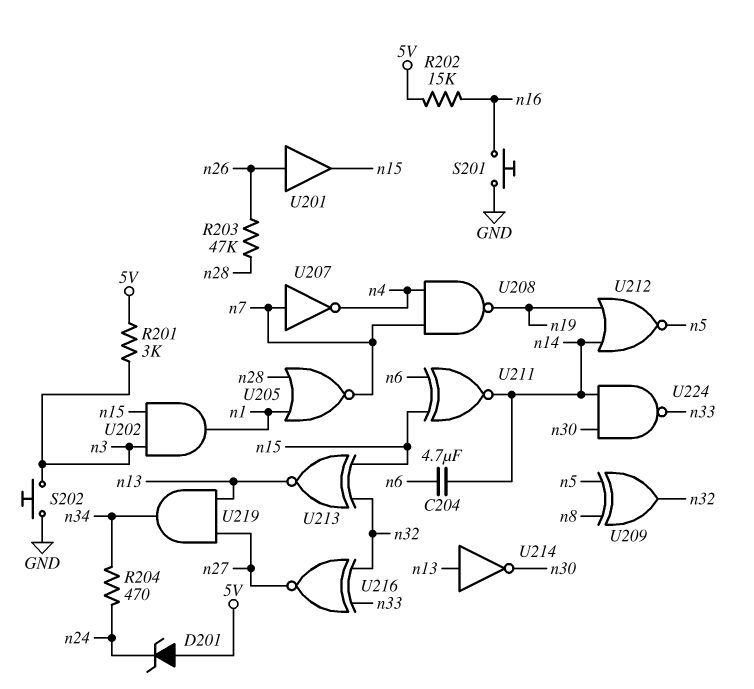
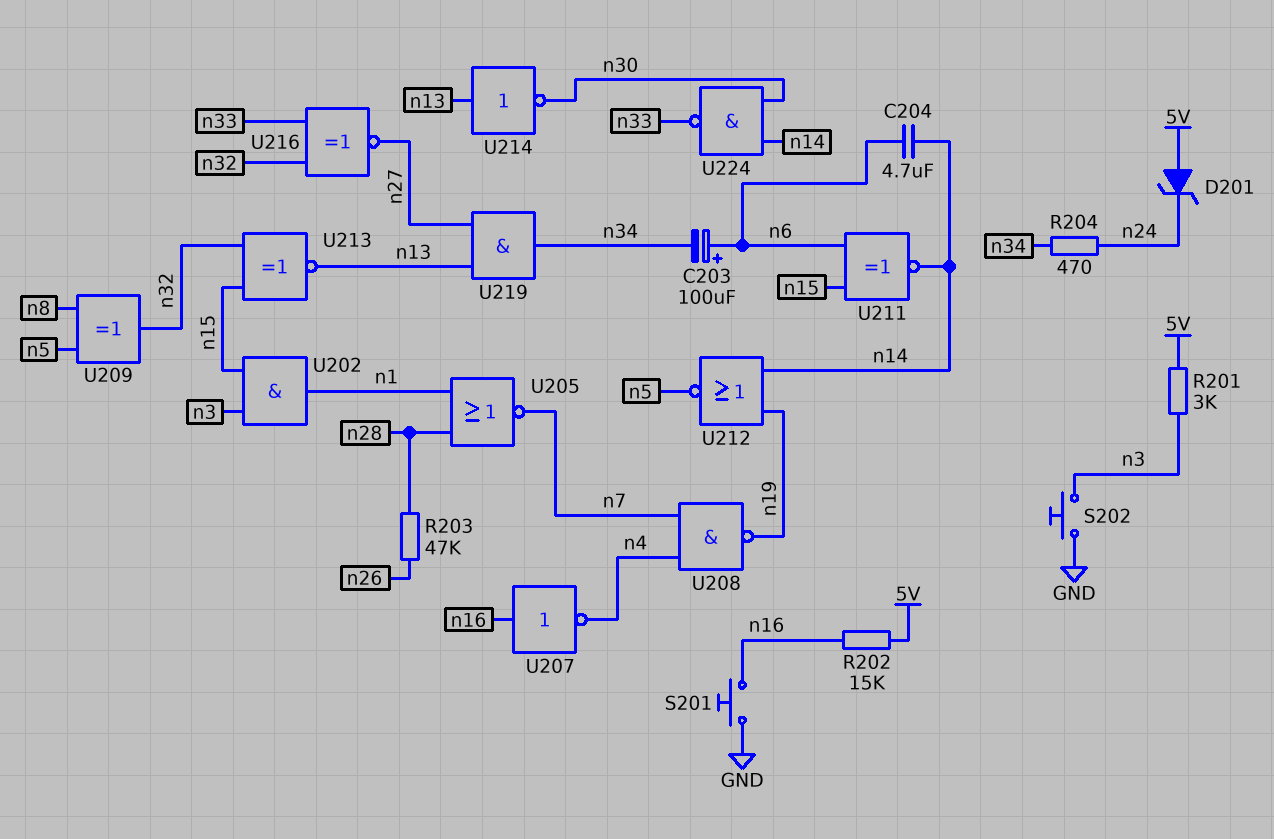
C203: none -> 100uF (plus n6, minus n34)
U201: buffer (in n26, out n15) -> none
U207: NOT (in n7, out n4) -> NOT (in n16, out n4)

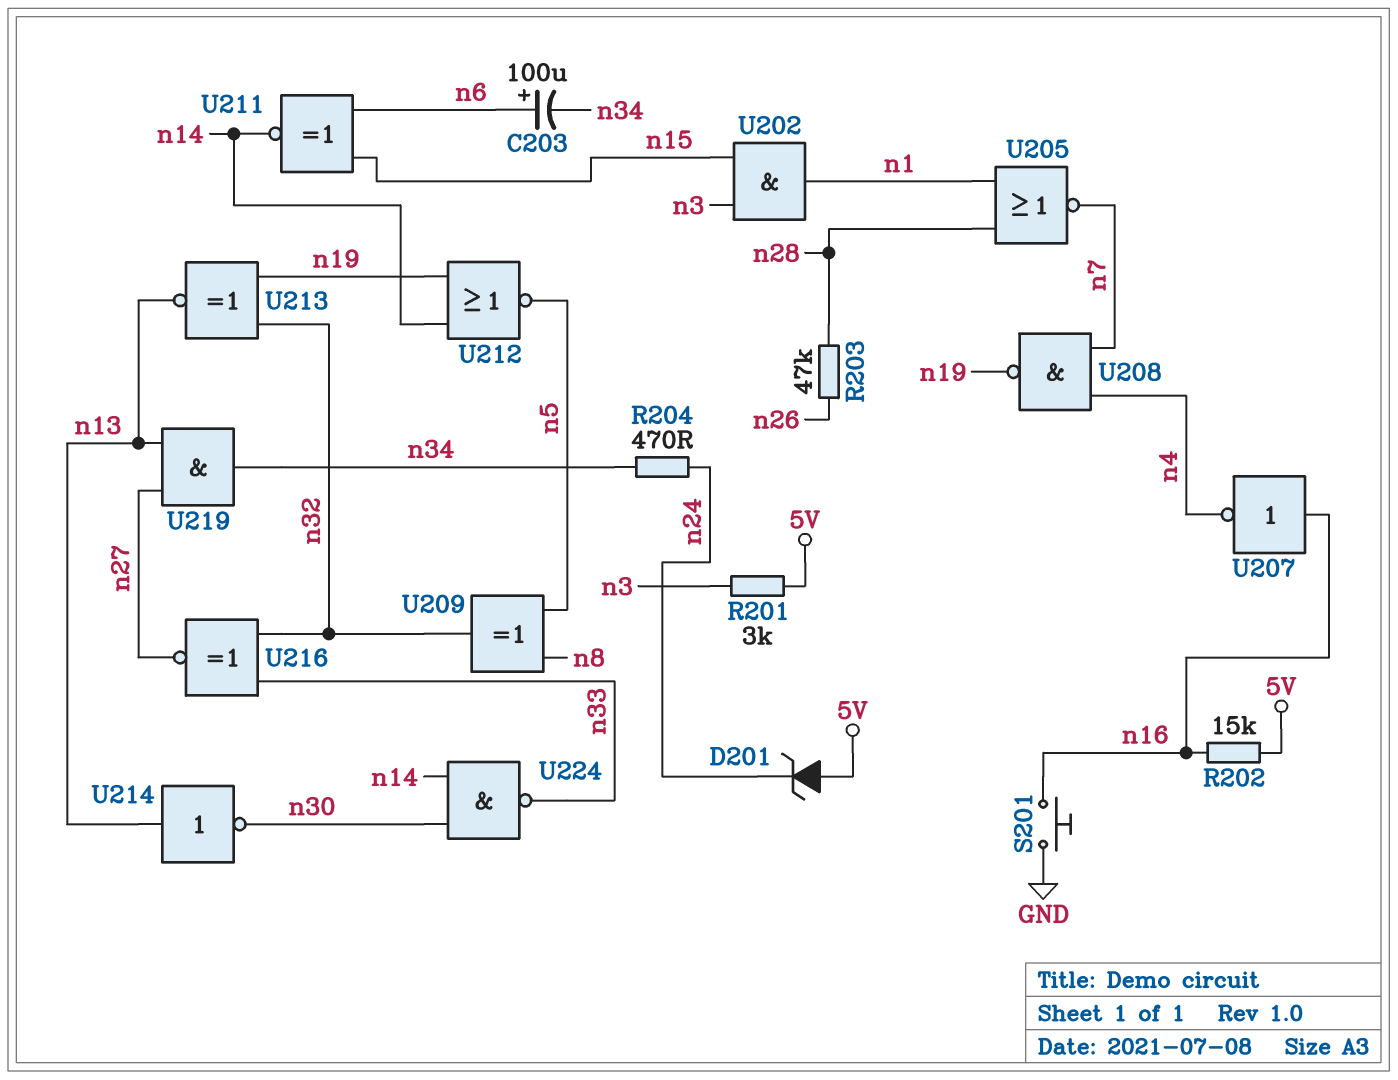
C204: 4.7uF (n6, n14) -> none
S202: button (GND, n3) -> none
U213: XNOR (in n15, in n32, out n13) -> XNOR (in n19, in n32, out n13)

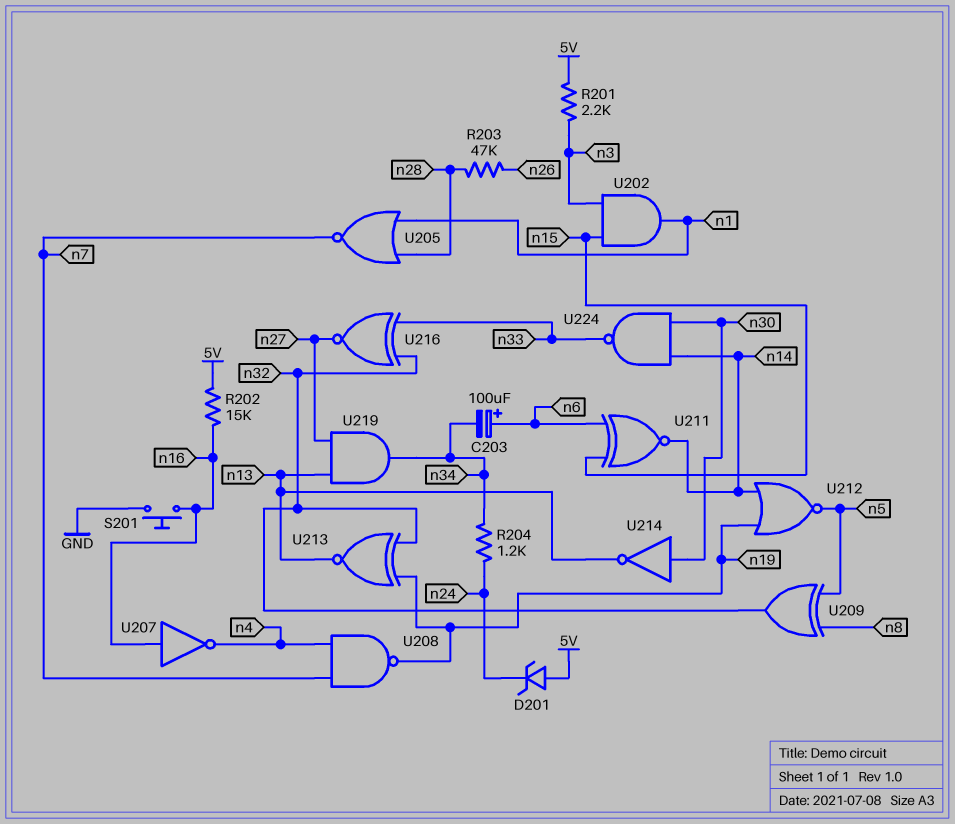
R201: 3k (5V, n3) -> 2.2k (5V, n3)
R204: 470 (n24, n34) -> 1.2k (n24, n34)
U214: NOT (in n13, out n30) -> NOT (in n30, out n13)

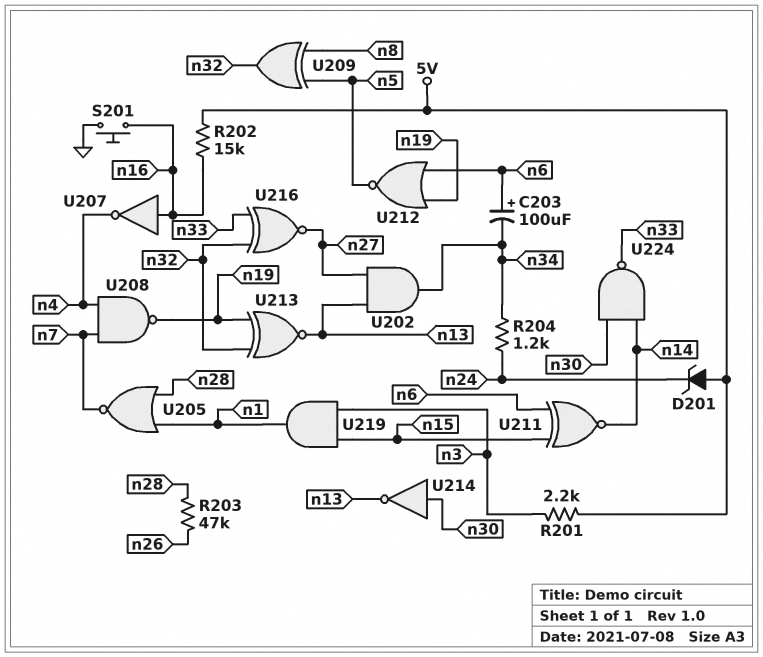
U202: AND (in n3, in n15, out n1) -> AND (in n13, in n27, out n34)
U212: NOR (in n14, in n19, out n5) -> NOR (in n6, in n19, out n5)
U219: AND (in n13, in n27, out n34) -> AND (in n3, in n15, out n1)

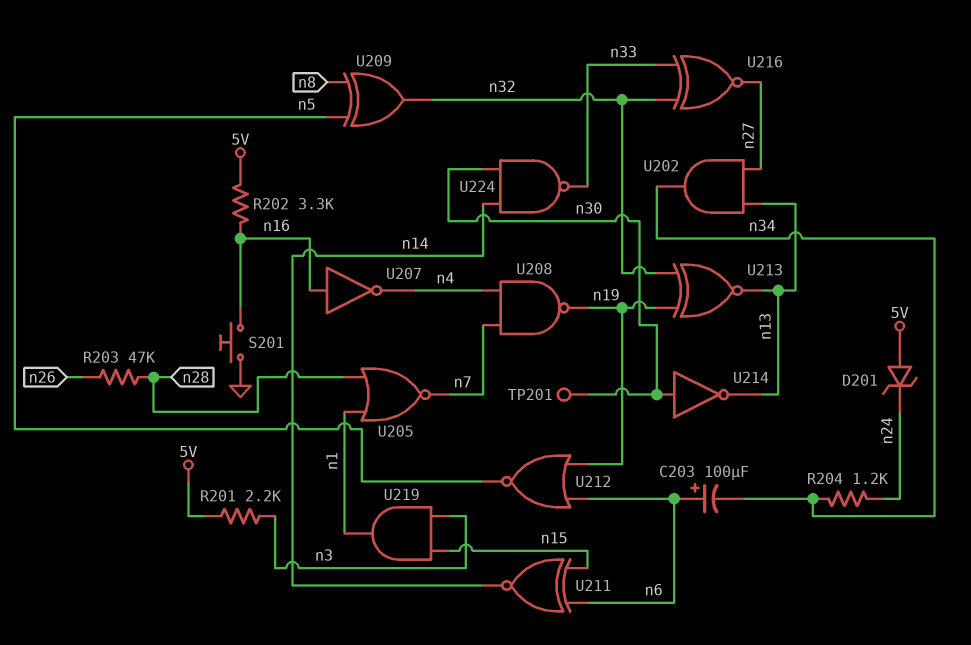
R202: 15k (5V, n16) -> 3.3k (5V, n16)
TP201: none -> test point (n30)

